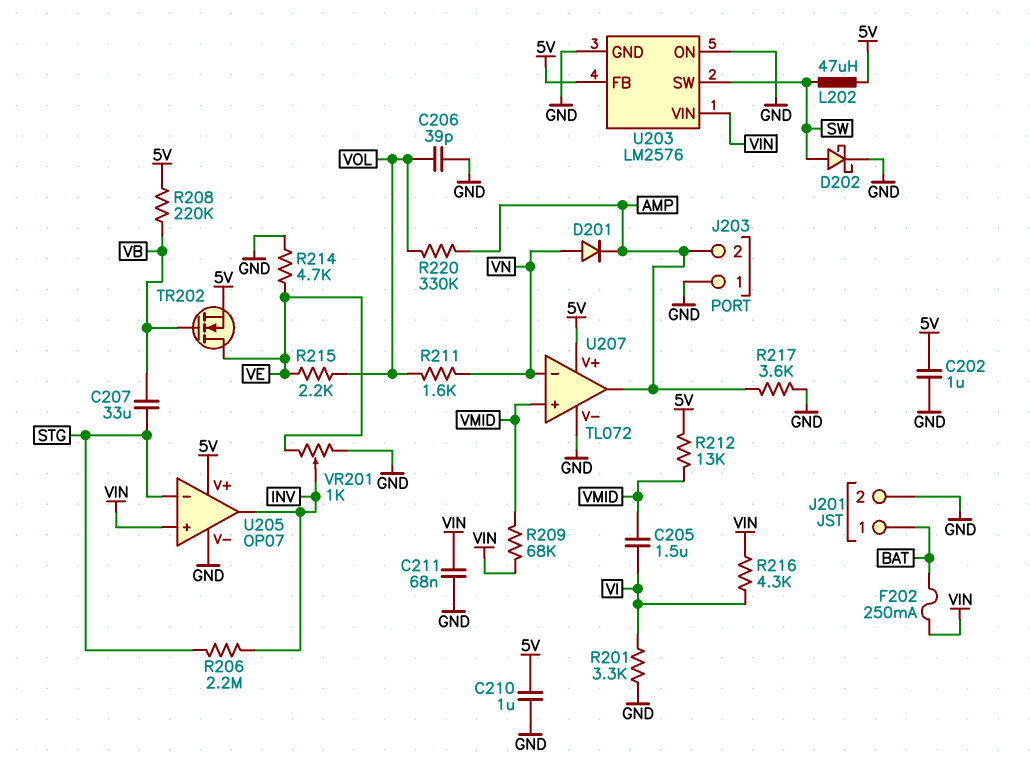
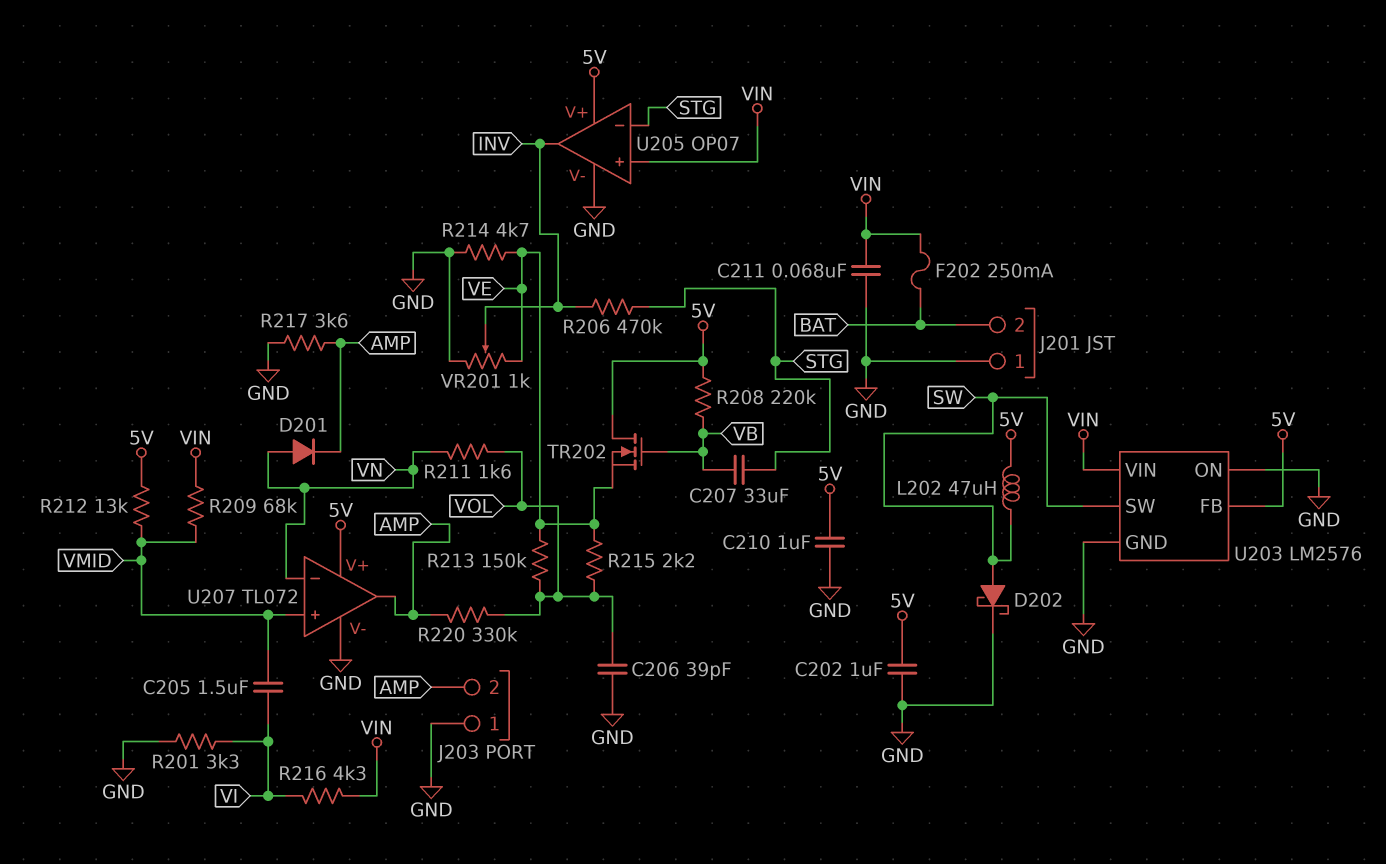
J201 pin 1: BAT -> GND
J201 pin 2: GND -> BAT
R206: 2.2M (INV, STG) -> 470k (INV, STG)
R213: none -> 150k (VE, VOL)
TR202: NMOS (G VB, D VE, S 5V) -> NMOS (G VB, D 5V, S VE)

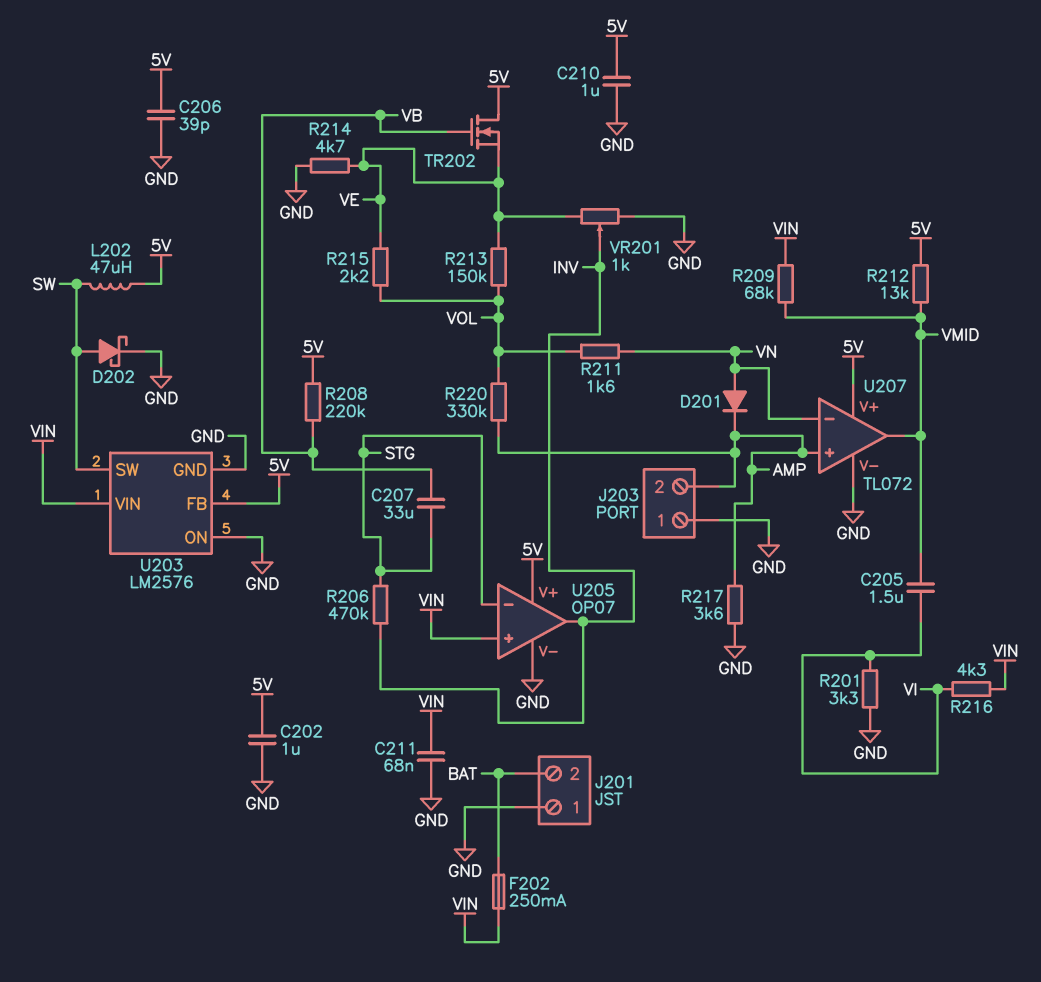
C206: 39pF (GND, VOL) -> 39pF (5V, GND)
U207 pin in+: VMID -> AMP
U207 pin out: AMP -> VMID

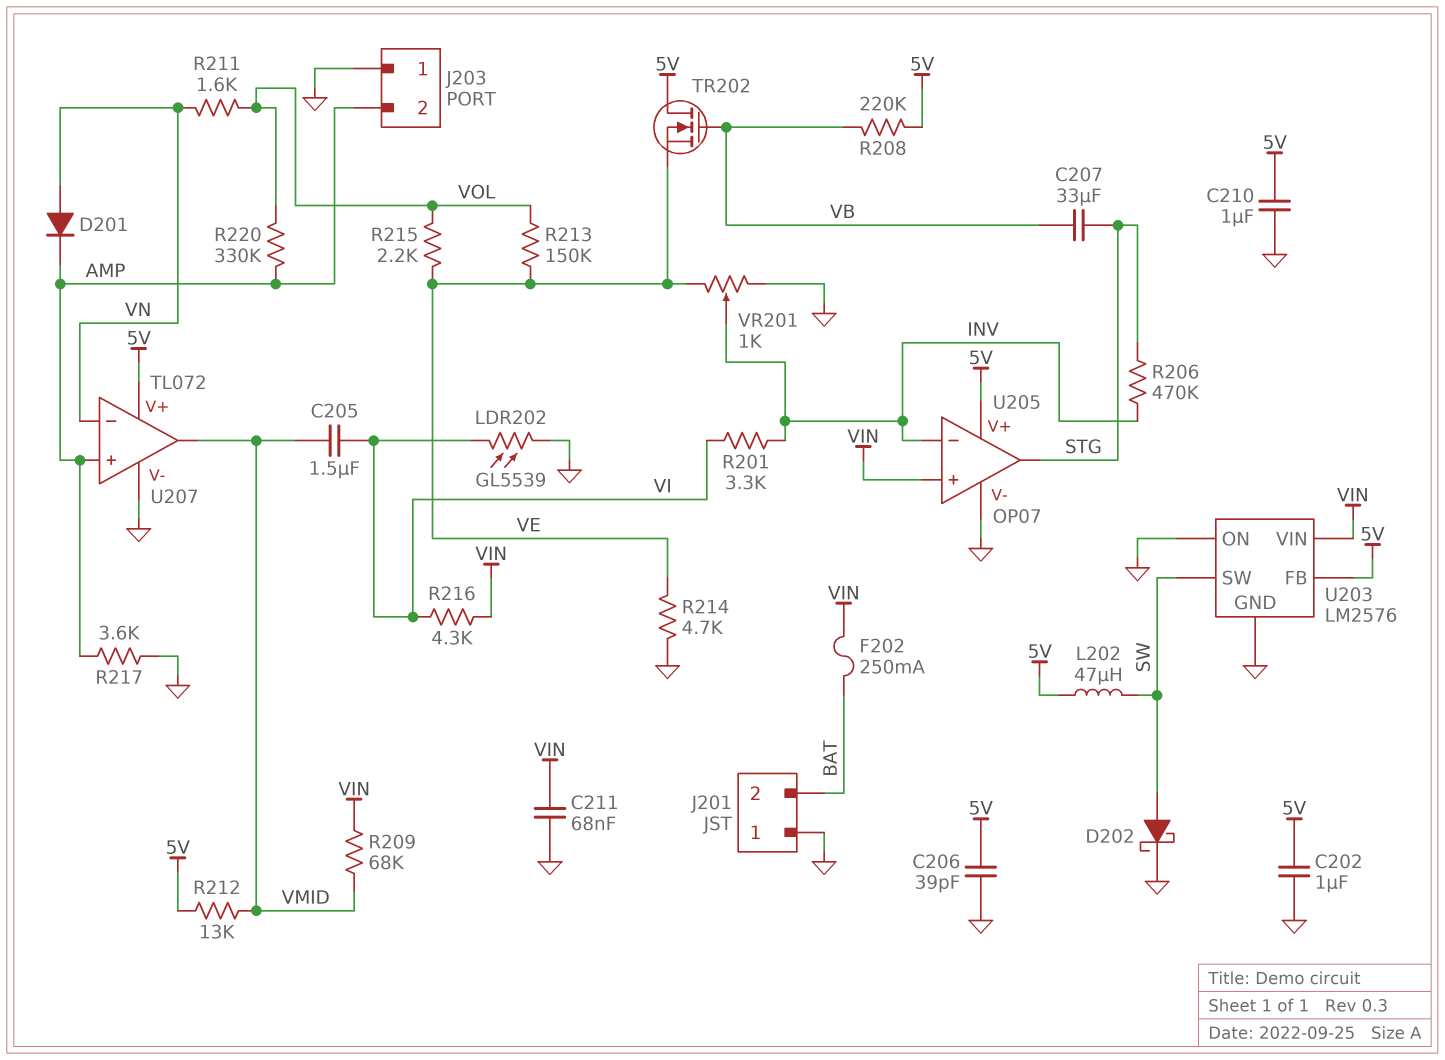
LDR202: none -> GL5539 (GND, VI)
R201: 3.3k (GND, VI) -> 3.3k (INV, VI)
U205 pin in-: STG -> INV
U205 pin out: INV -> STG

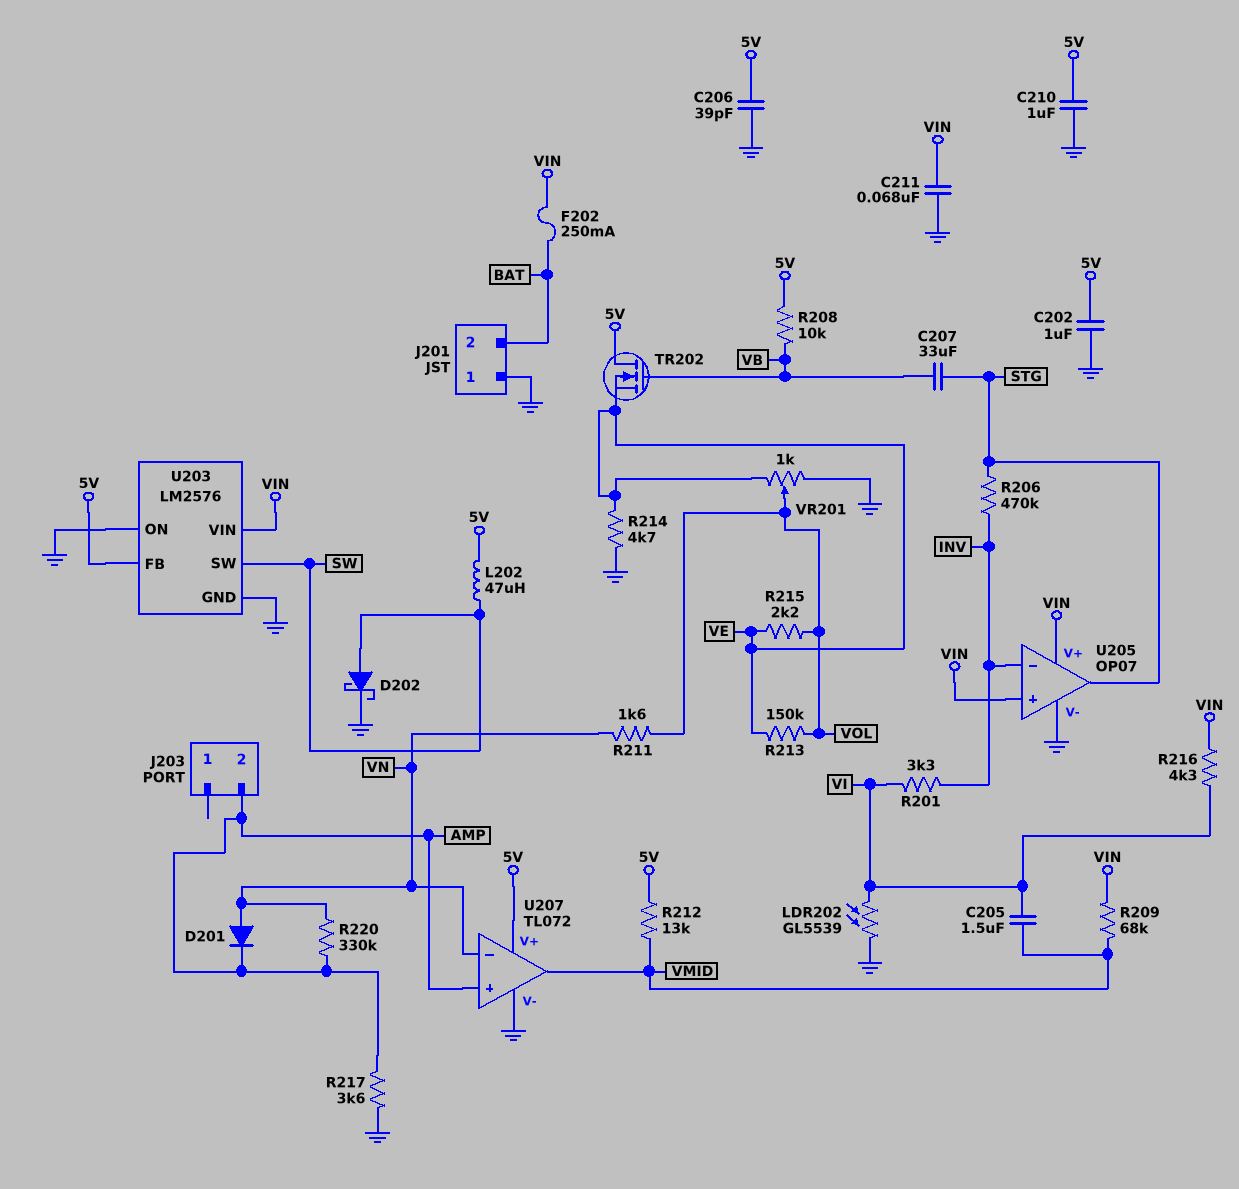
J203 pin 1: GND -> none
R208: 220k (5V, VB) -> 10k (5V, VB)
R220: 330k (AMP, VOL) -> 330k (AMP, VN)
U205 pin V+: 5V -> VIN
VR201: 1k (GND, VE, wiper INV) -> 1k (GND, VE, wiper VOL)

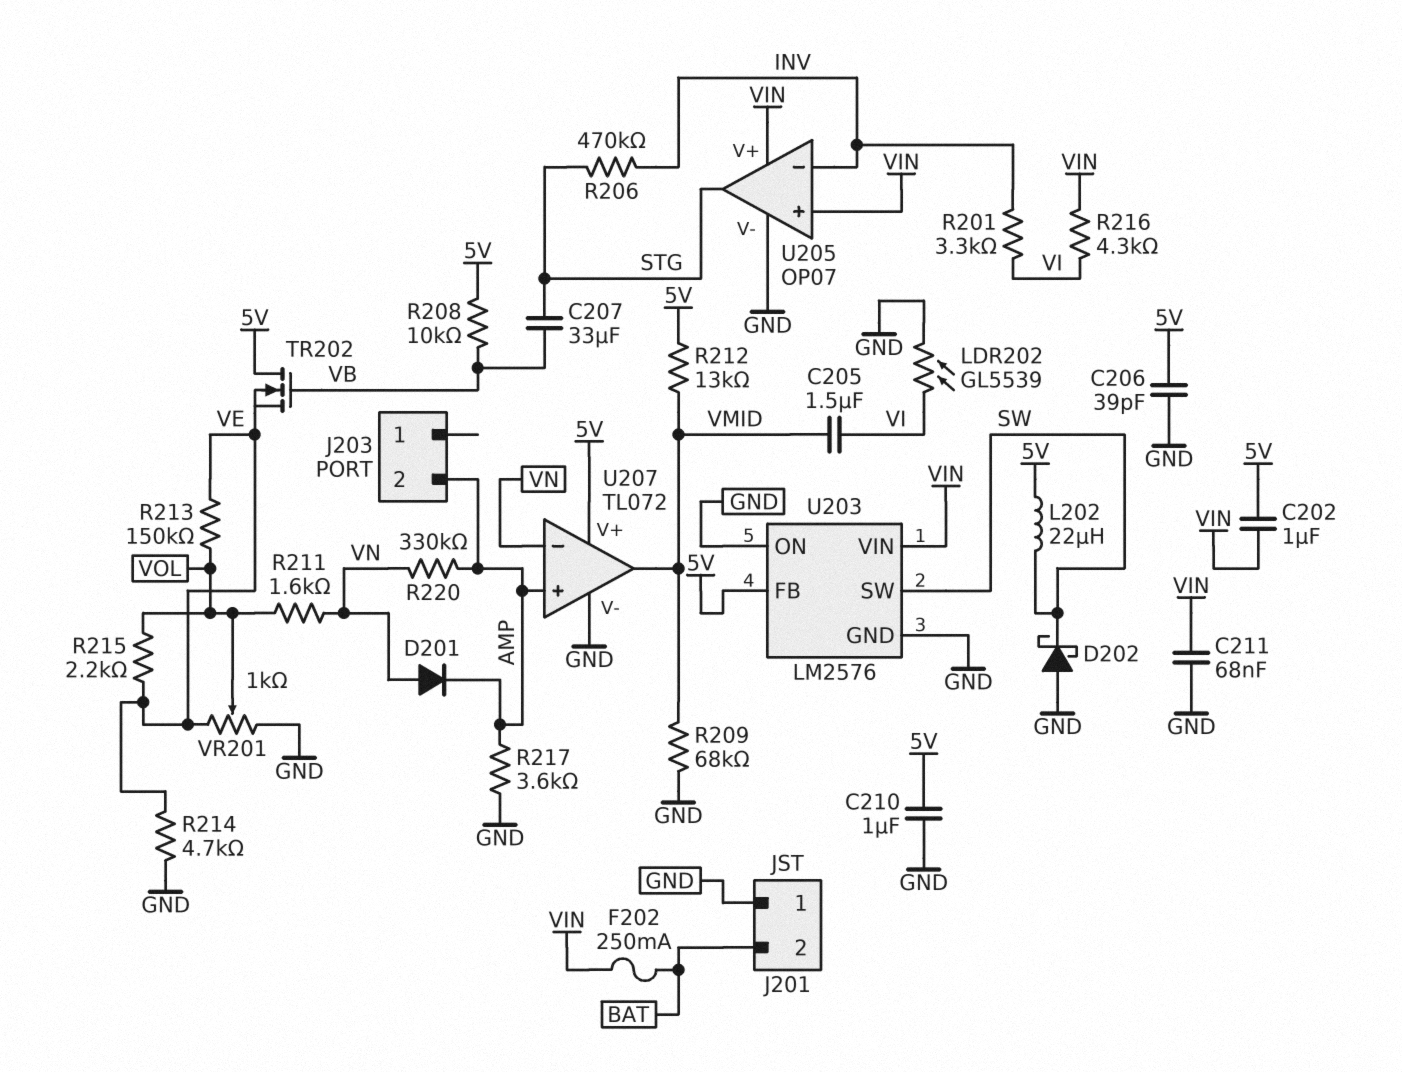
C202: 1uF (5V, GND) -> 1uF (5V, VIN)
D202: schottky (A SW, K GND) -> schottky (A GND, K SW)
L202: 47uH (5V, SW) -> 22uH (5V, SW)
R209: 68k (VIN, VMID) -> 68k (GND, VMID)

